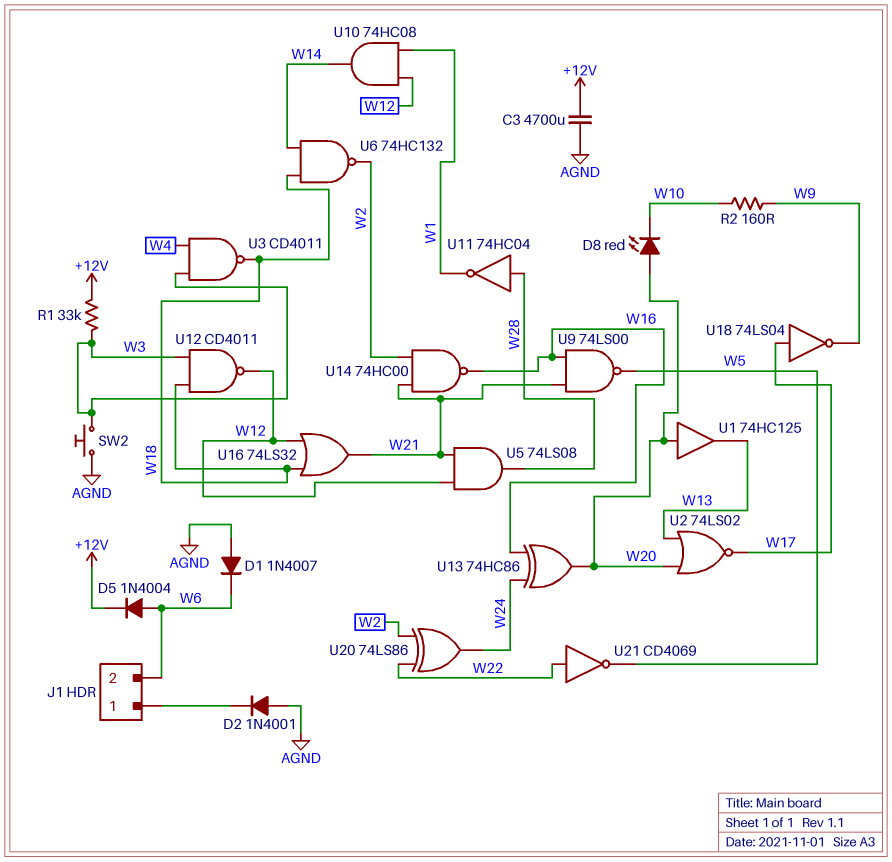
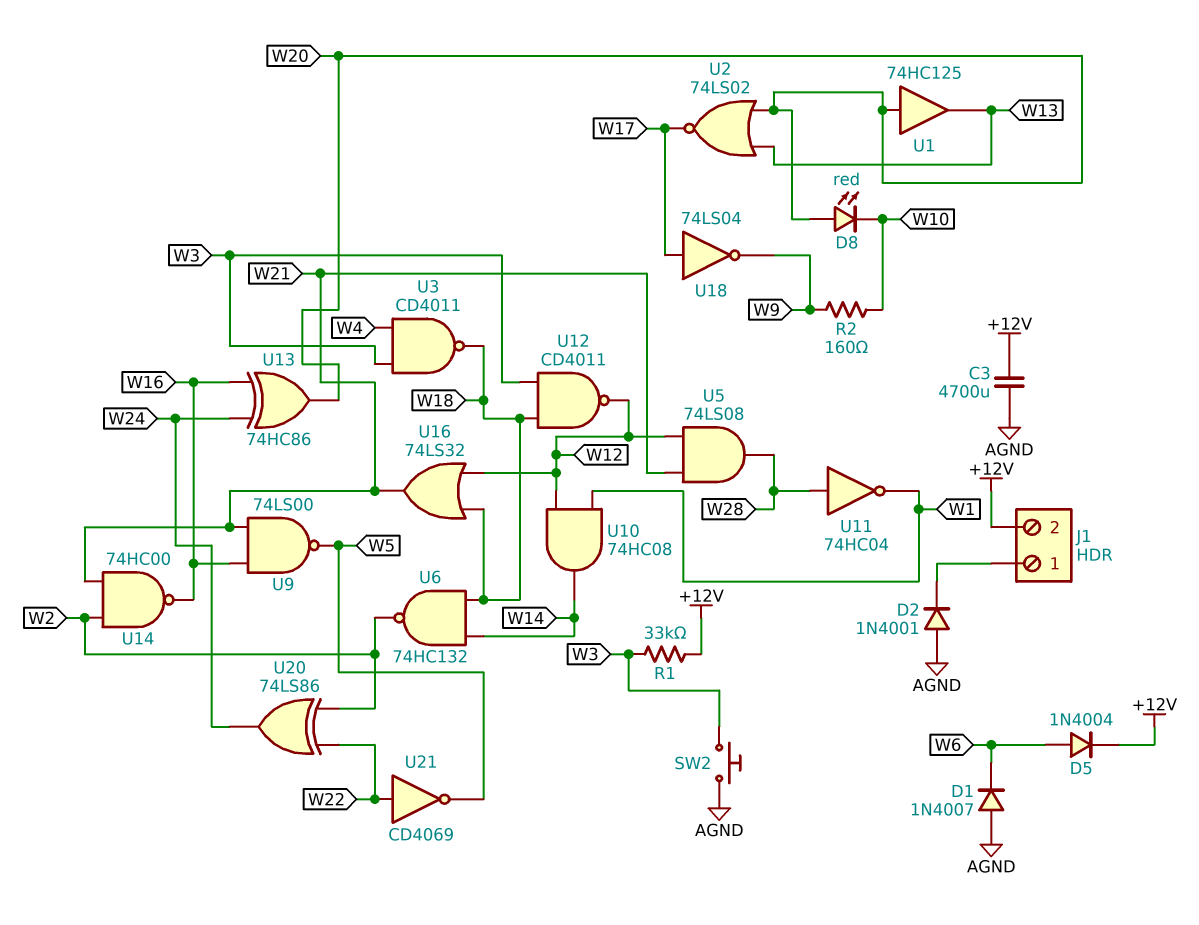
J1 pin 2: W6 -> +12V

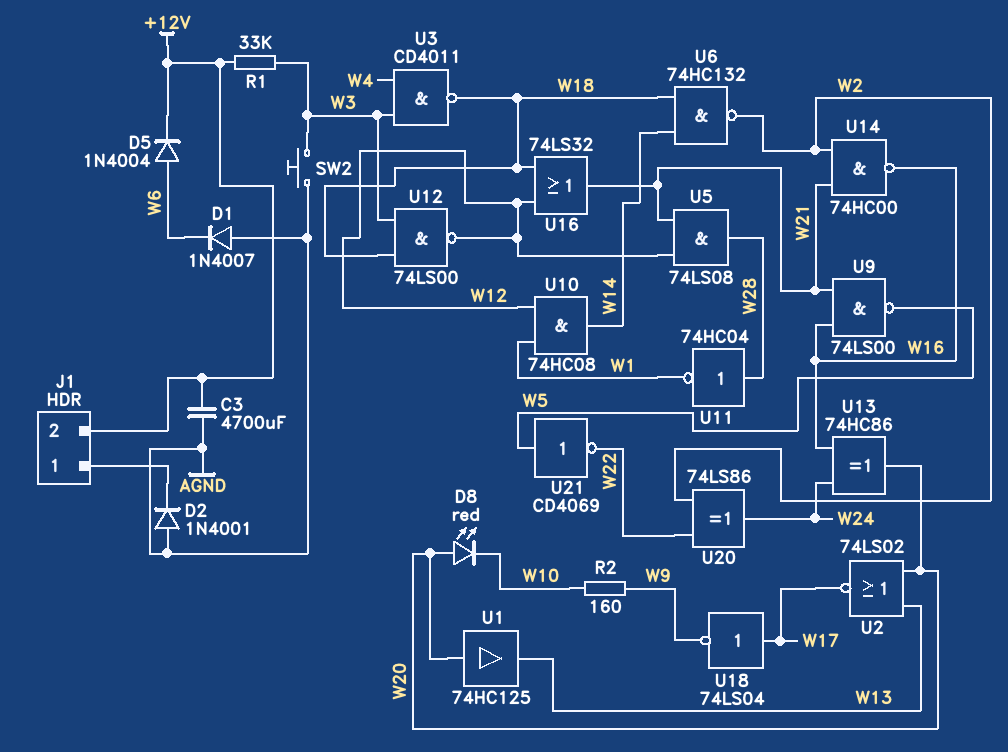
U12: NAND CD4011 (in W3, in W18, out W12) -> NAND 74LS00 (in W3, in W18, out W12)
U21: NOT CD4069 (in W22, out W5) -> NOT CD4069 (in W5, out W22)

